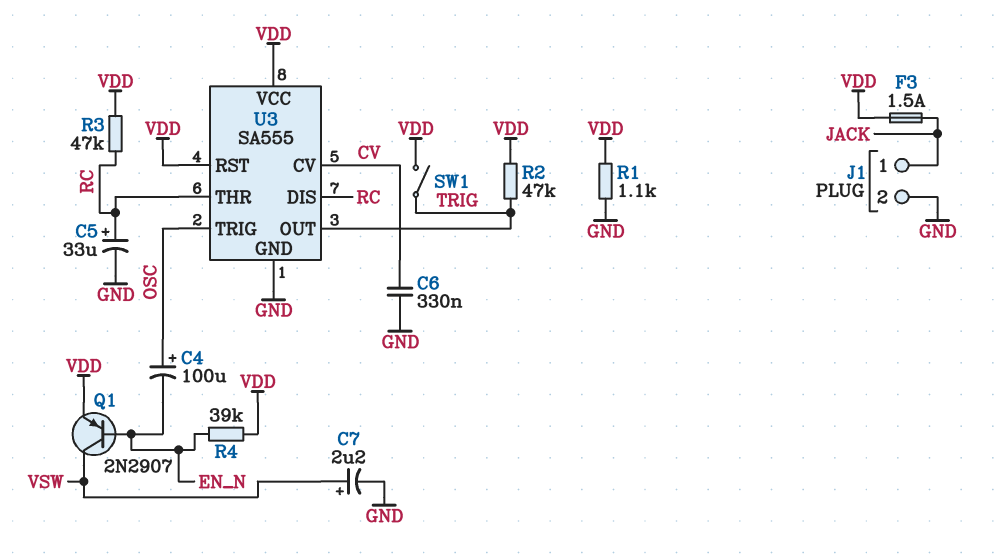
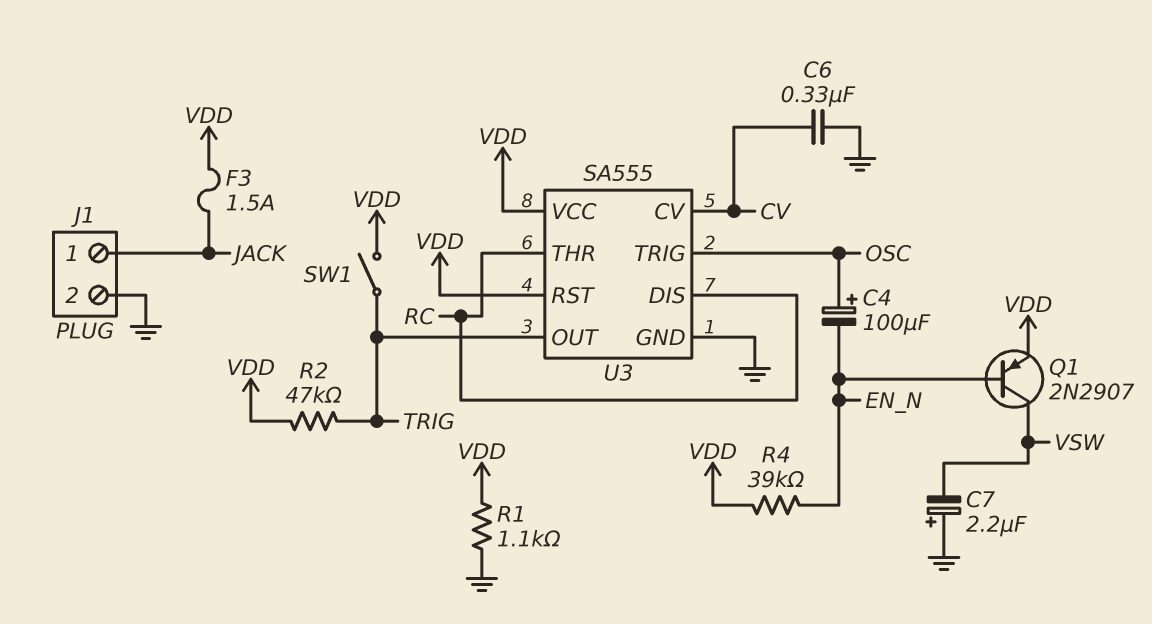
C5: 33uF (plus RC, minus GND) -> none
C7: 2.2uF (plus VSW, minus GND) -> 2.2uF (plus GND, minus VSW)
R3: 47k (RC, VDD) -> none

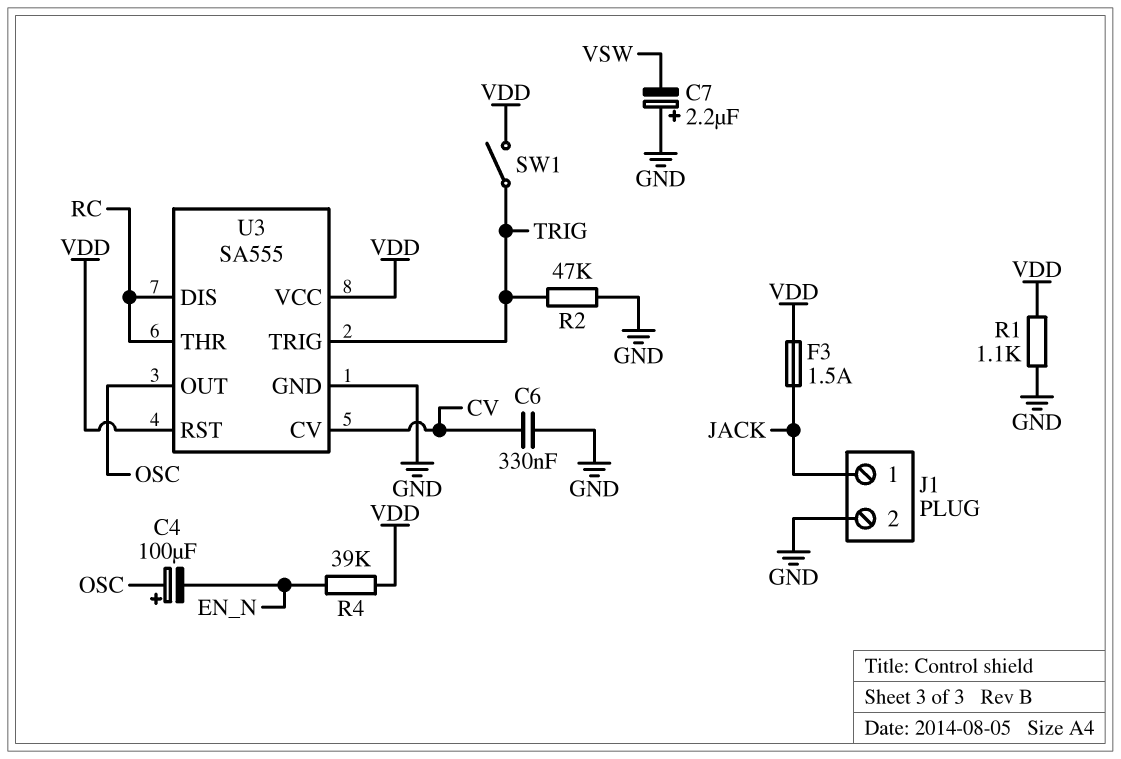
Q1: PNP 2N2907 (B EN_N, C VSW, E VDD) -> none
R2: 47k (TRIG, VDD) -> 47k (GND, TRIG)
U3 pin OUT: TRIG -> OSC
U3 pin TRIG: OSC -> TRIG

